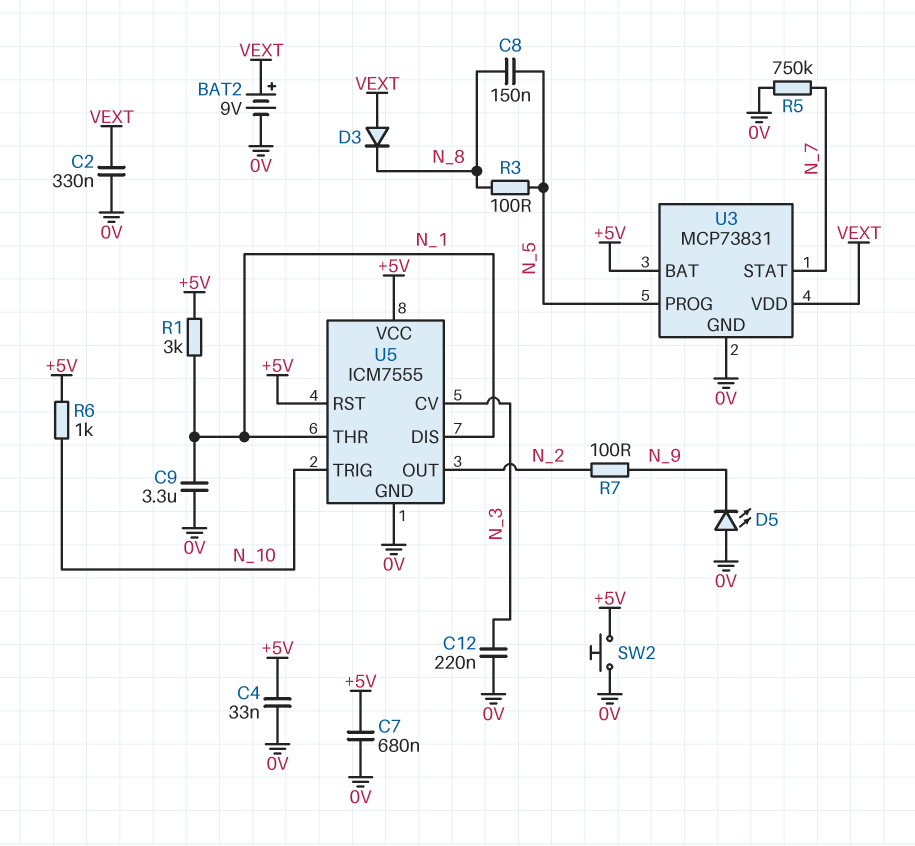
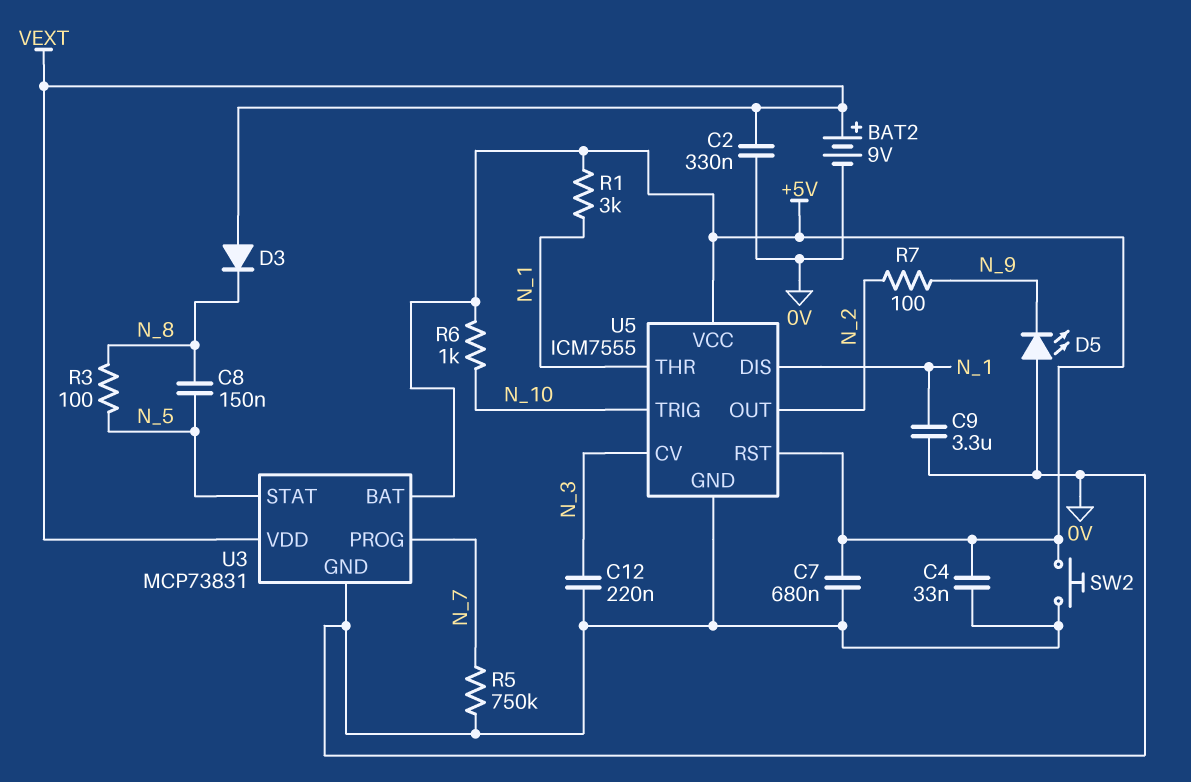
U3 pin PROG: N_5 -> N_7
U3 pin STAT: N_7 -> N_5

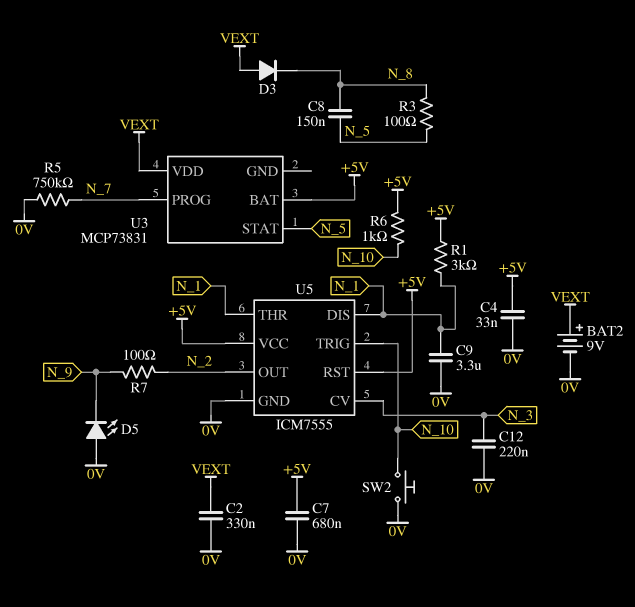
SW2: button (+5V, 0V) -> button (0V, N_10)
U3 pin GND: 0V -> none

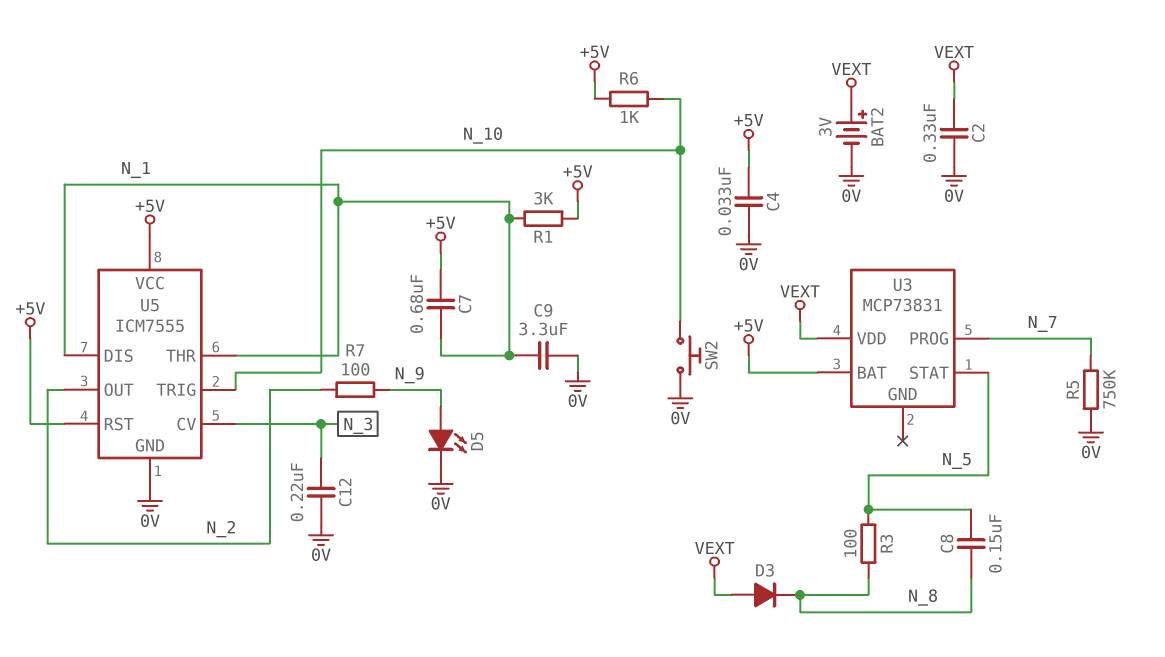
BAT2: 9V (plus VEXT, minus 0V) -> 3V (plus VEXT, minus 0V)
C7: 680nF (+5V, 0V) -> 680nF (+5V, N_1)
D5: LED (A 0V, K N_9) -> LED (A N_9, K 0V)

